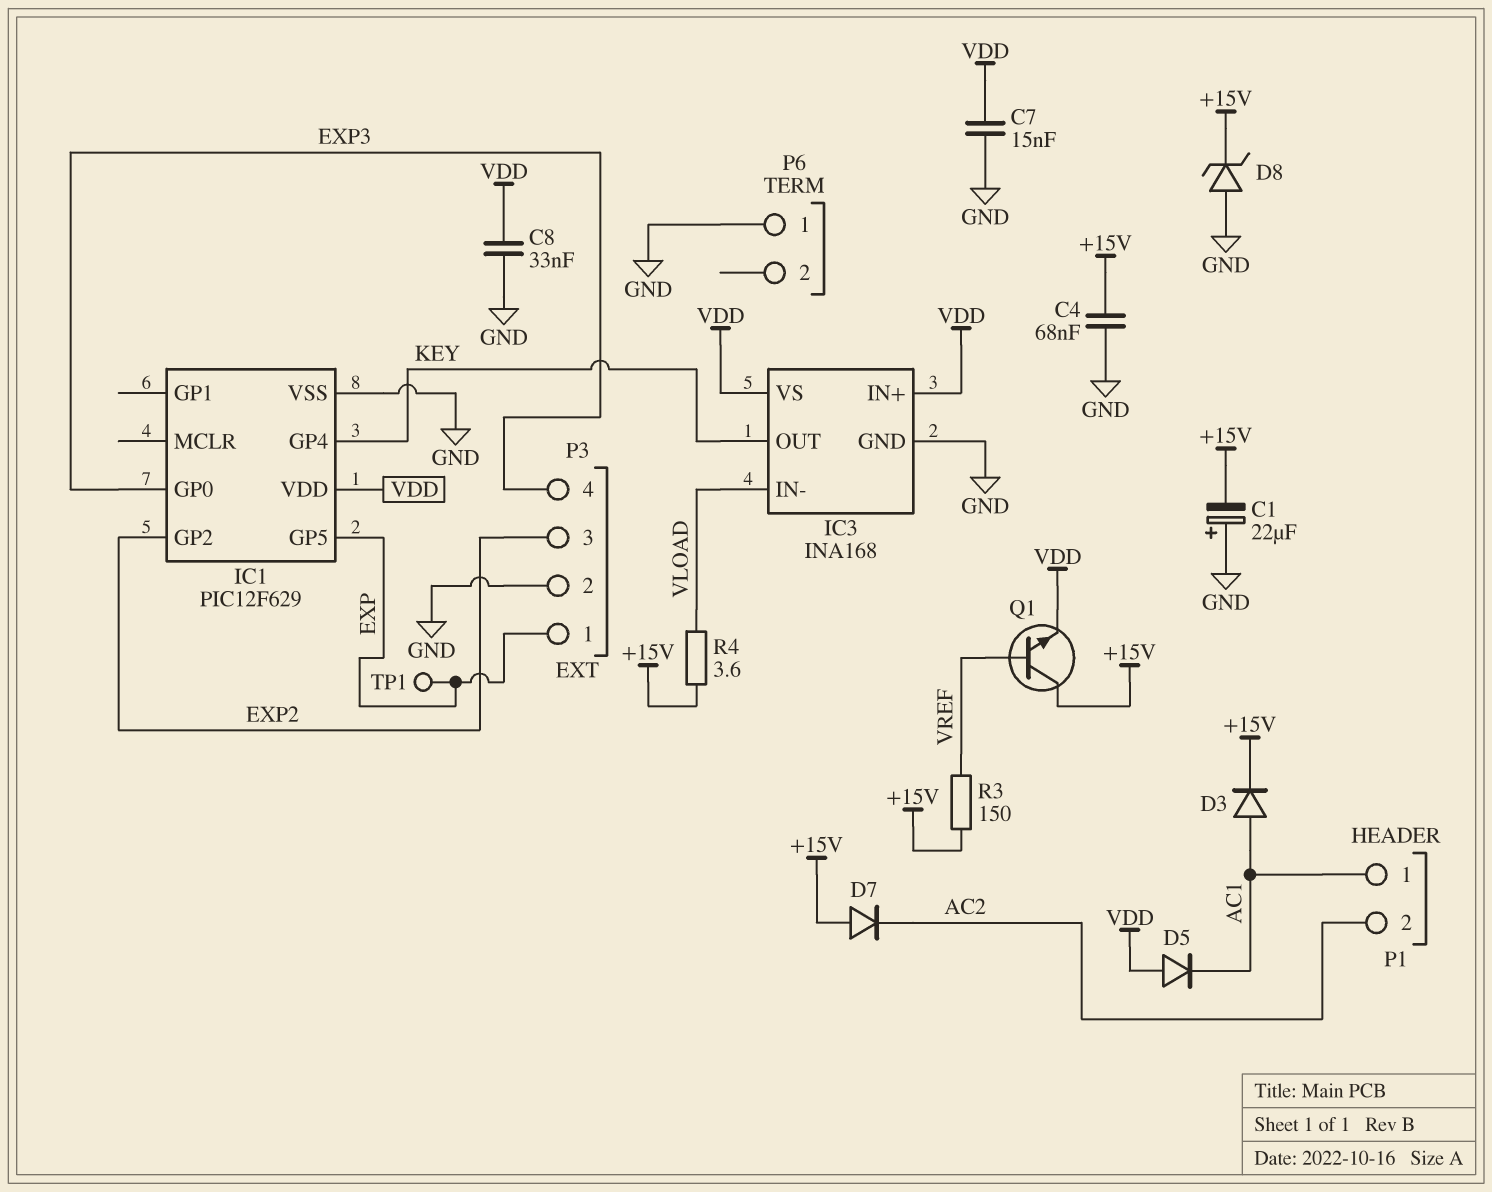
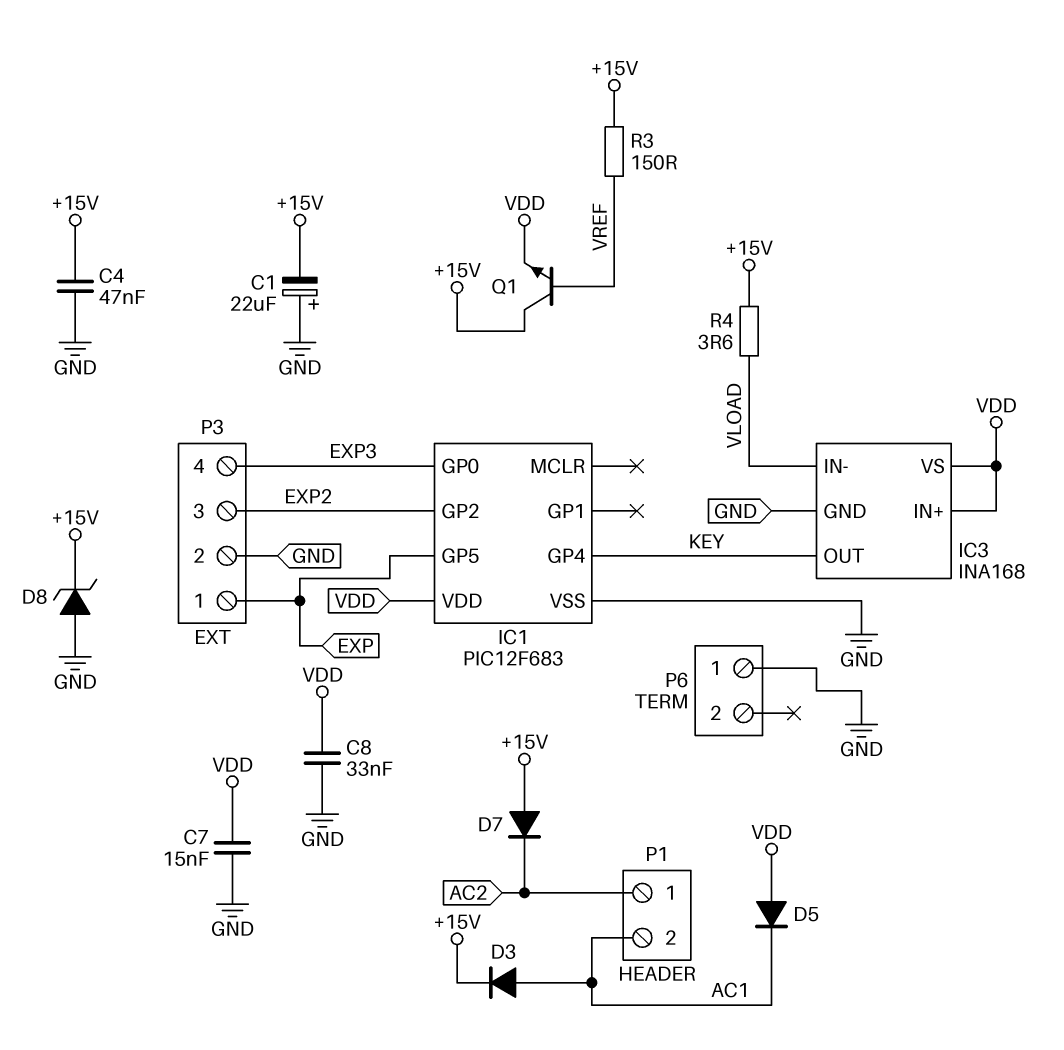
C4: 68nF (+15V, GND) -> 47nF (+15V, GND)
IC1: PIC12F629 -> PIC12F683
P1 pin 1: AC1 -> AC2
P1 pin 2: AC2 -> AC1
TP1: test point (EXP) -> none

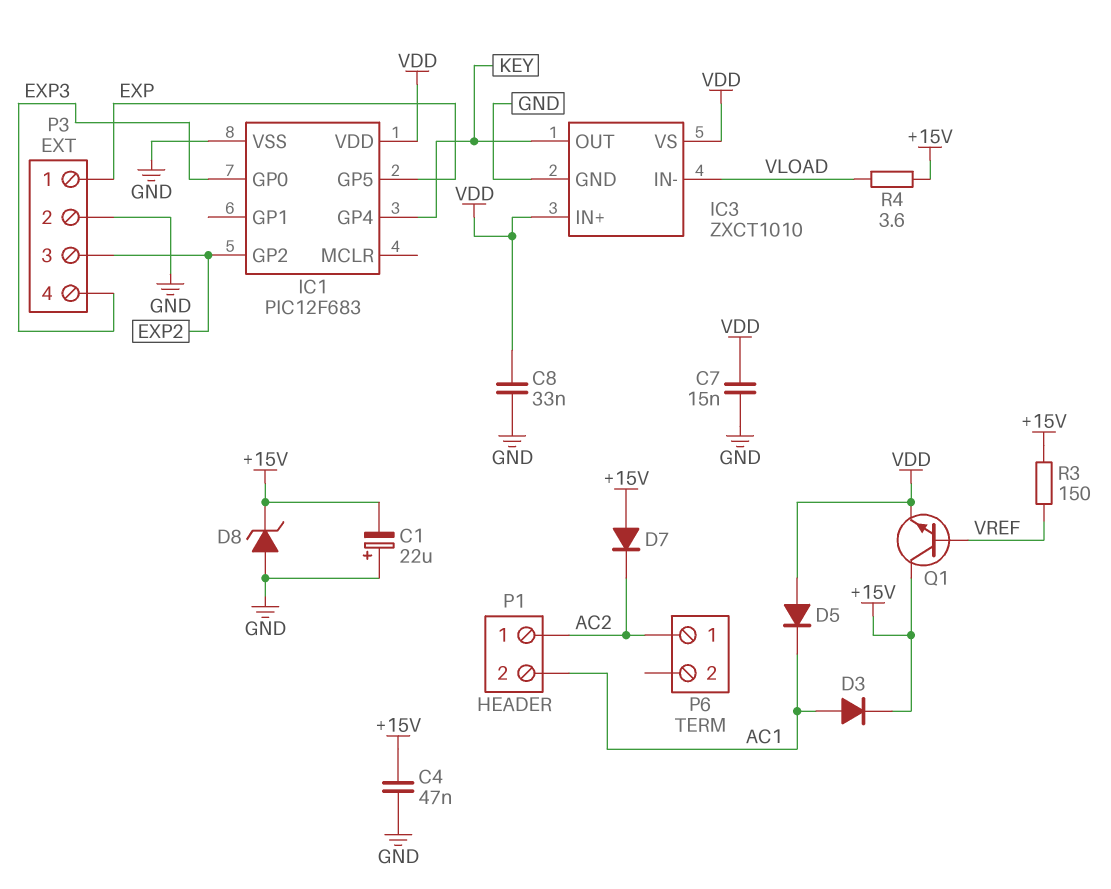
IC3: INA168 -> ZXCT1010
P6 pin 1: GND -> AC2

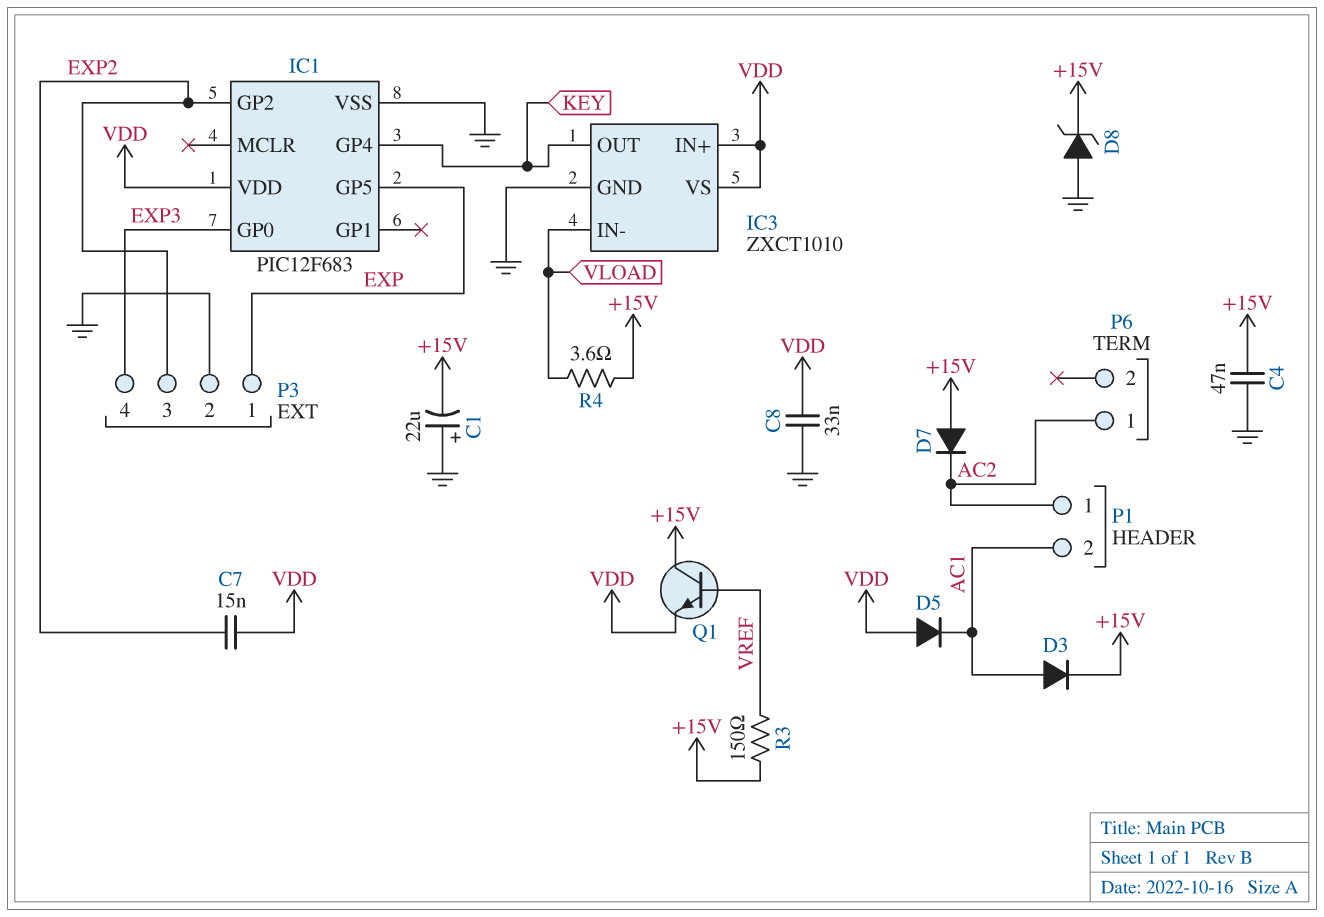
C7: 15nF (GND, VDD) -> 15nF (EXP2, VDD)

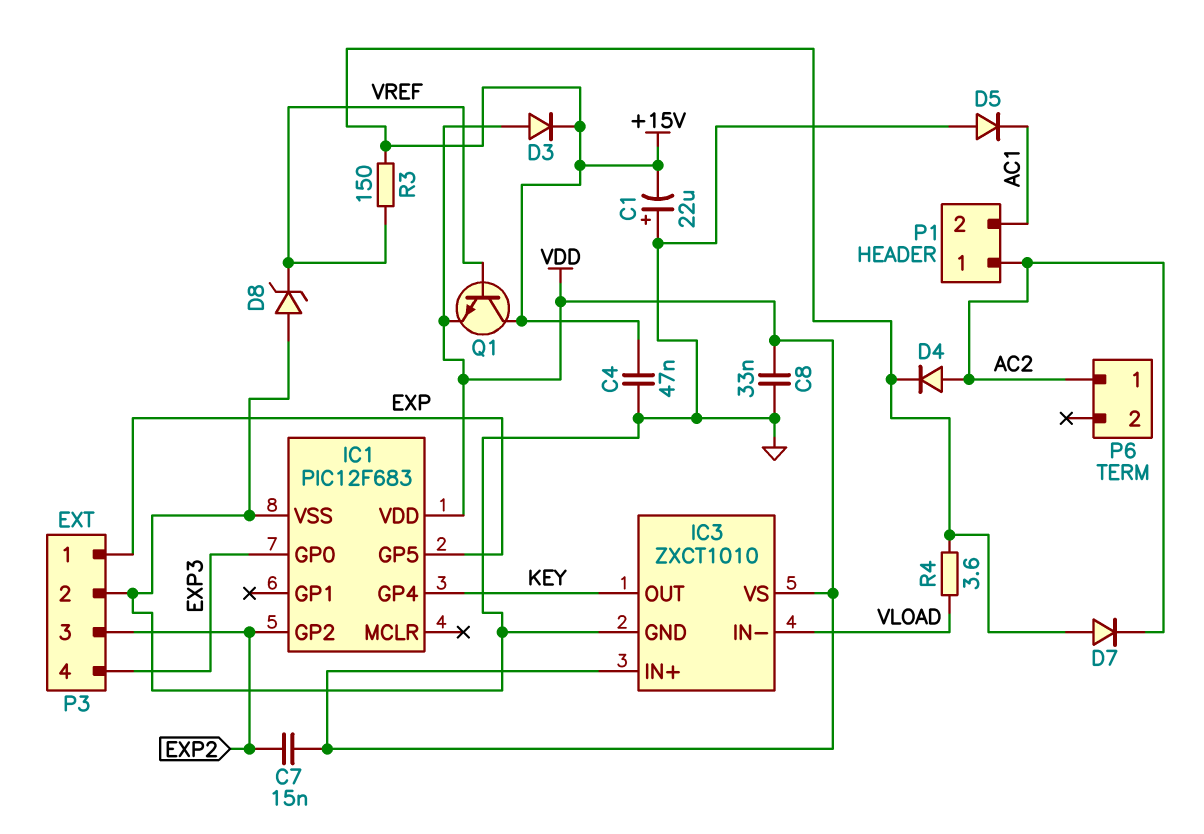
D3: diode (A AC1, K +15V) -> diode (A VDD, K +15V)
D4: none -> diode (A AC2, K +15V)
D5: diode (A VDD, K AC1) -> diode (A GND, K AC1)
D8: zener (A GND, K +15V) -> zener (A GND, K VREF)

